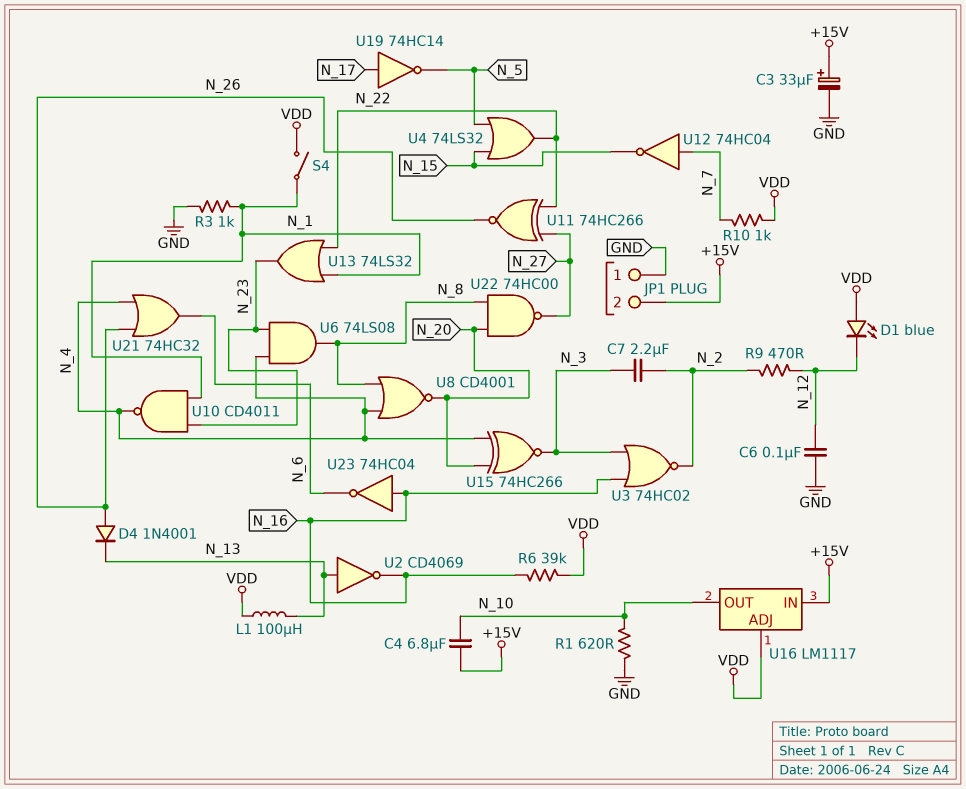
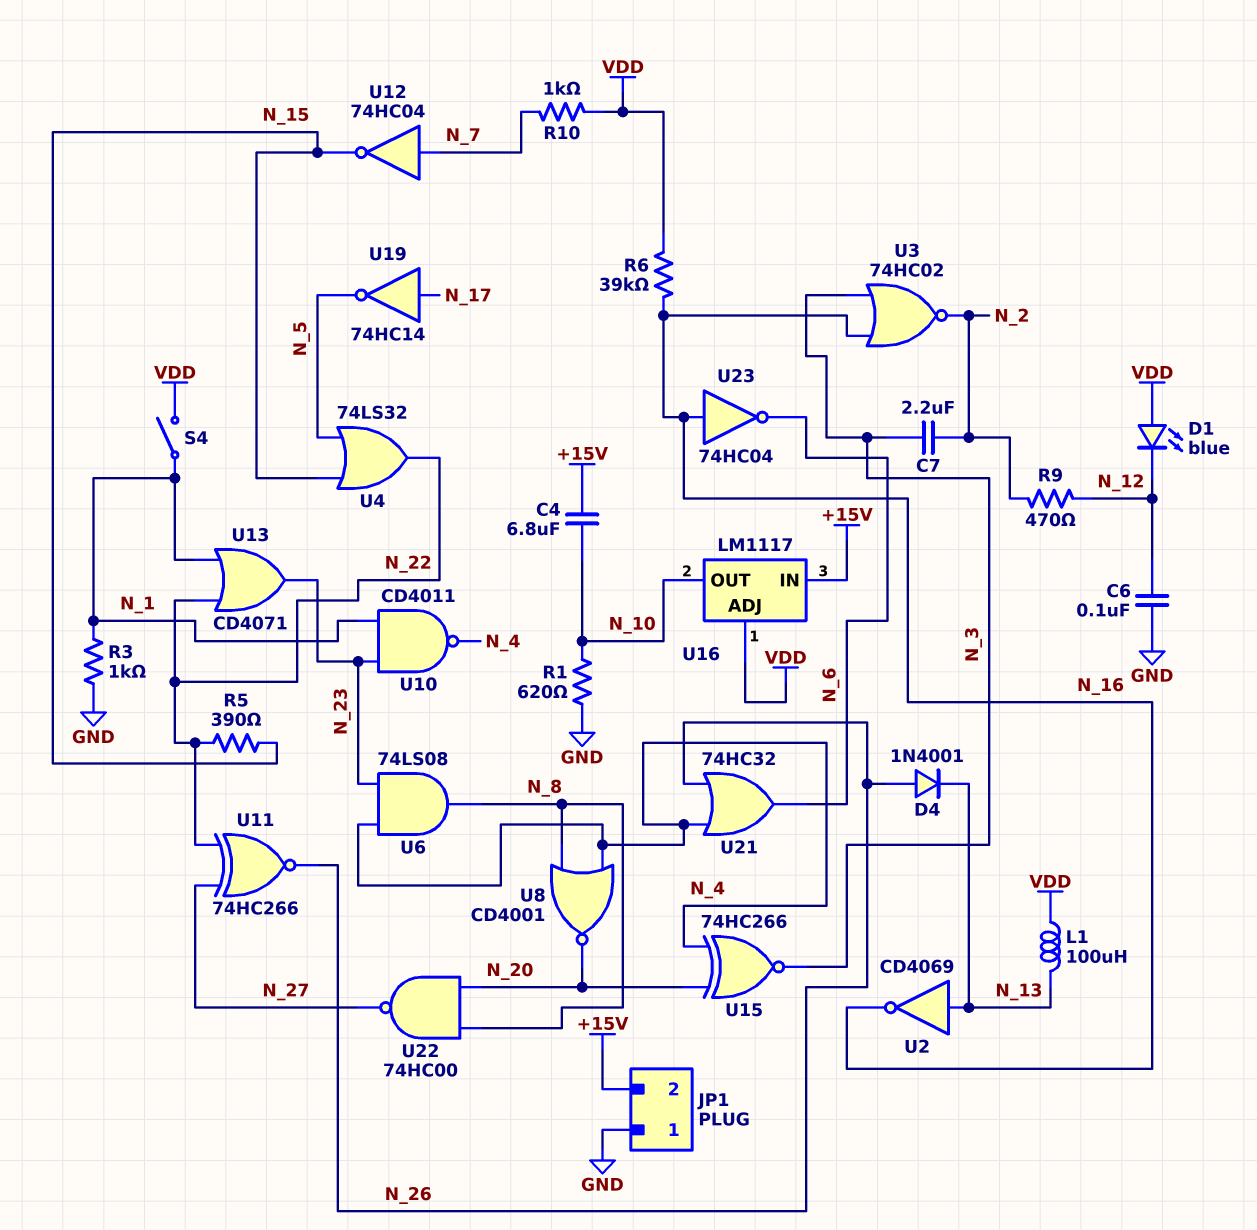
C3: 33uF (plus +15V, minus GND) -> none
R5: none -> 390 (N_15, N_22)
U13: OR 74LS32 (in N_1, in N_22, out N_23) -> OR CD4071 (in N_1, in N_22, out N_23)

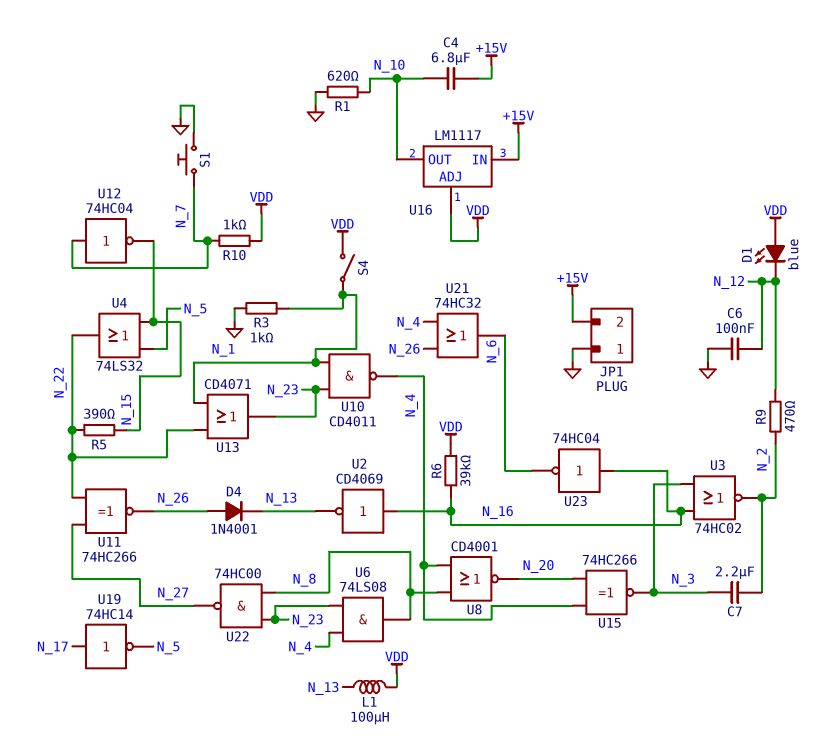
S1: none -> button (GND, N_7)
U2: NOT CD4069 (in N_13, out N_16) -> NOT CD4069 (in N_16, out N_13)
U22: NAND 74HC00 (in N_8, in N_20, out N_27) -> NAND 74HC00 (in N_8, in N_23, out N_27)

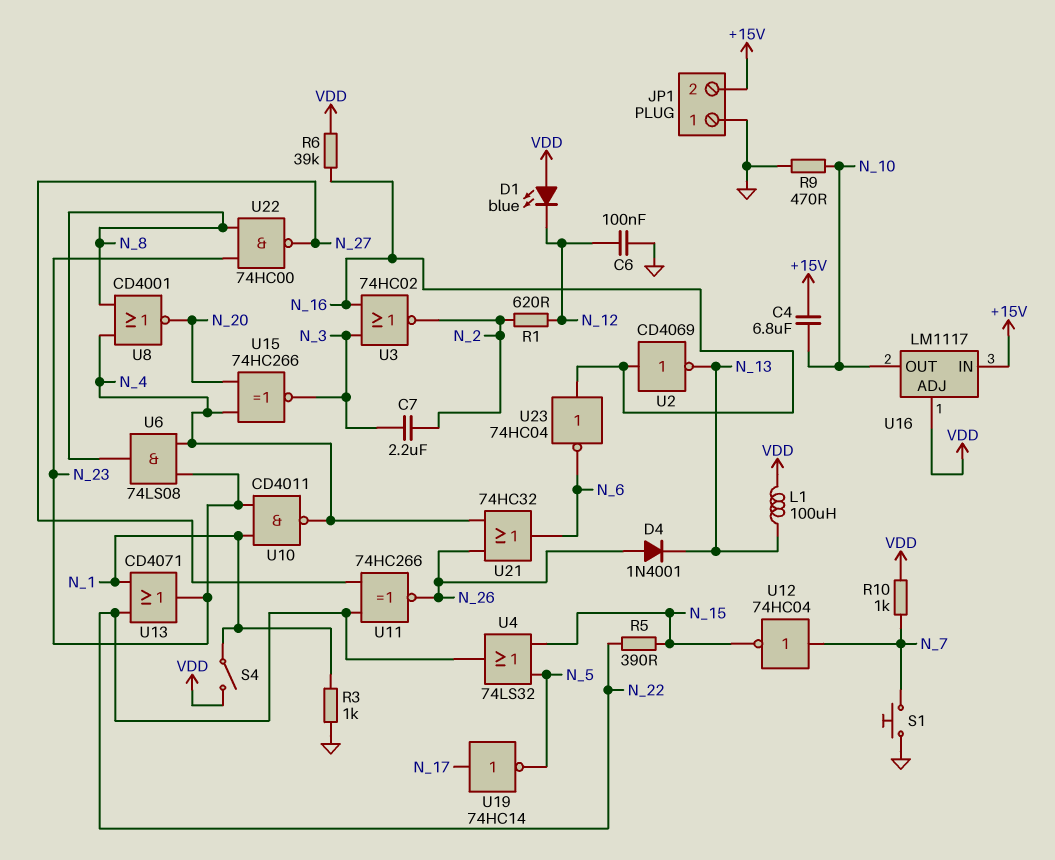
R1: 620 (GND, N_10) -> 620 (N_2, N_12)
R9: 470 (N_2, N_12) -> 470 (GND, N_10)

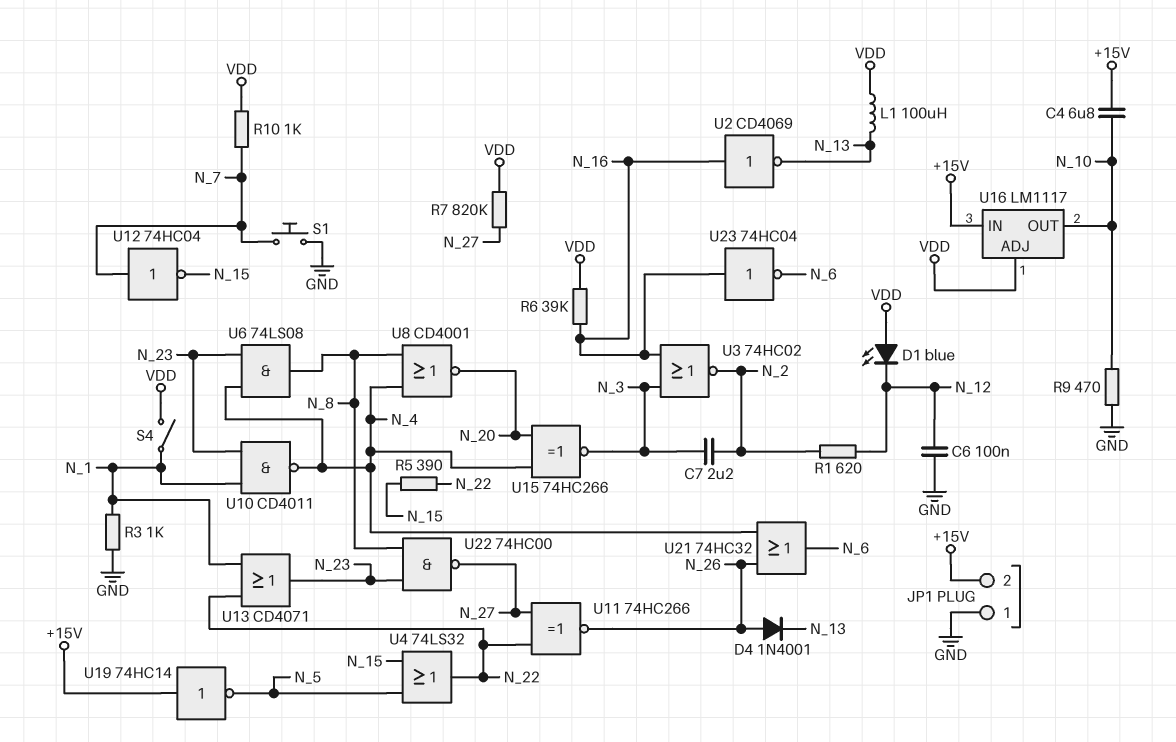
R7: none -> 820k (N_27, VDD)
U19: NOT 74HC14 (in N_17, out N_5) -> NOT 74HC14 (in +15V, out N_5)

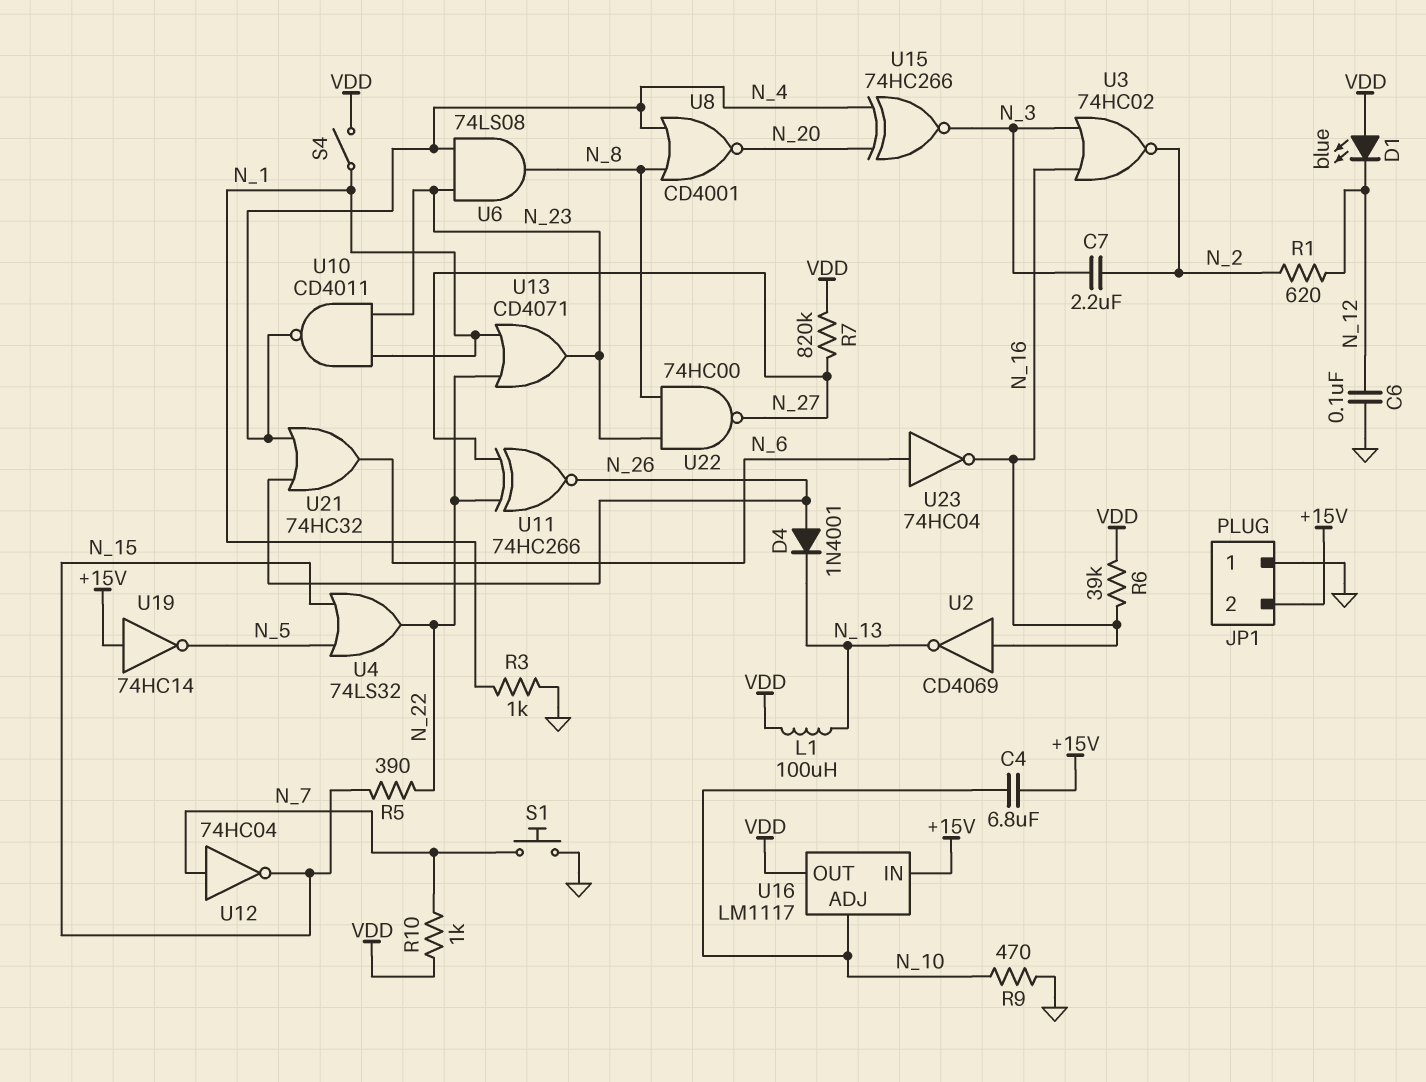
U16 pin ADJ: VDD -> N_10
U16 pin OUT: N_10 -> VDD
U23: NOT 74HC04 (in N_16, out N_6) -> NOT 74HC04 (in N_6, out N_16)

